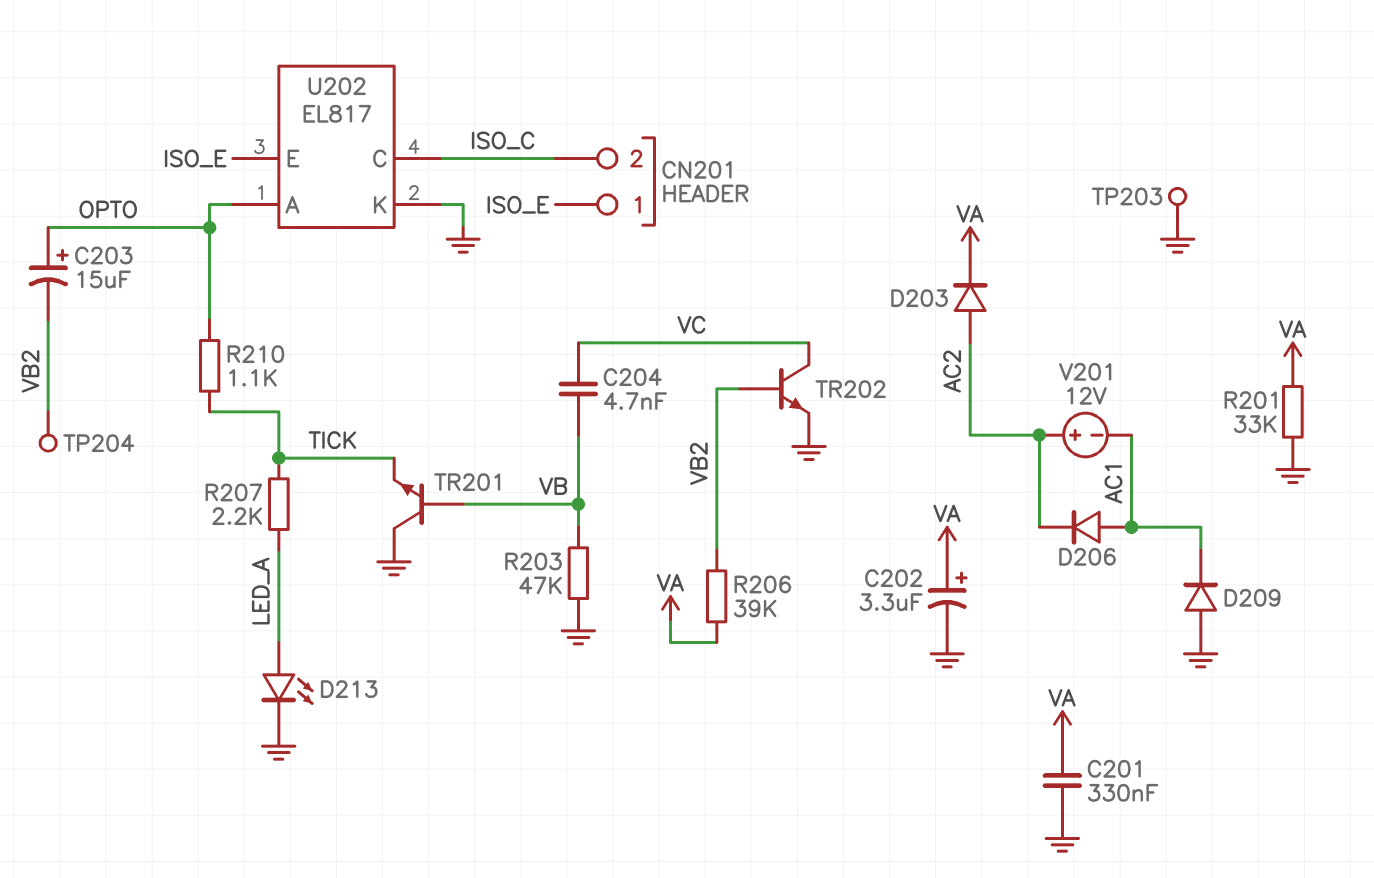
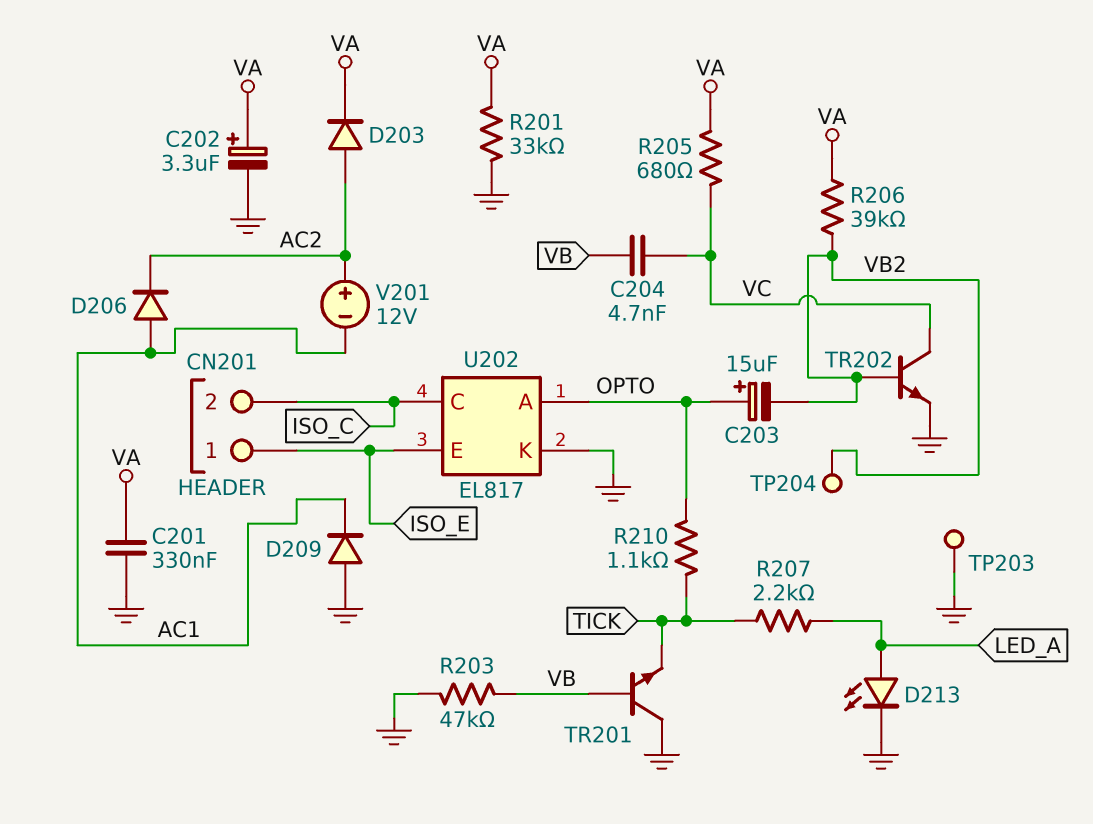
R205: none -> 680 (VA, VC)

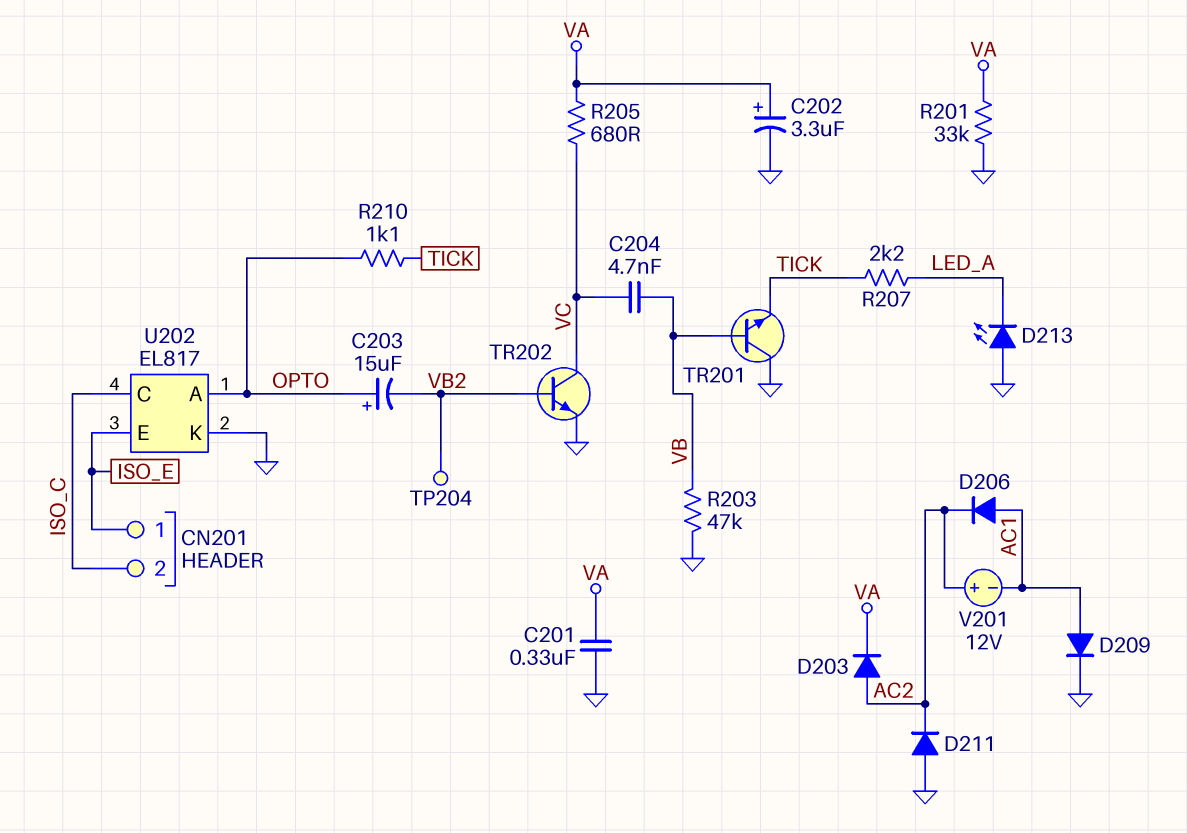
D209: diode (A GND, K AC1) -> diode (A AC1, K GND)
D211: none -> diode (A GND, K AC2)
D213: LED (A LED_A, K GND) -> LED (A GND, K LED_A)
R206: 39k (VA, VB2) -> none
TP203: test point (GND) -> none

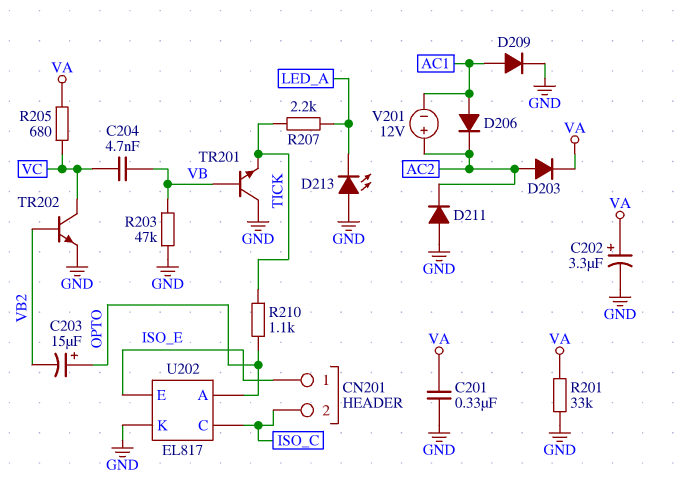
TP204: test point (VB2) -> none

